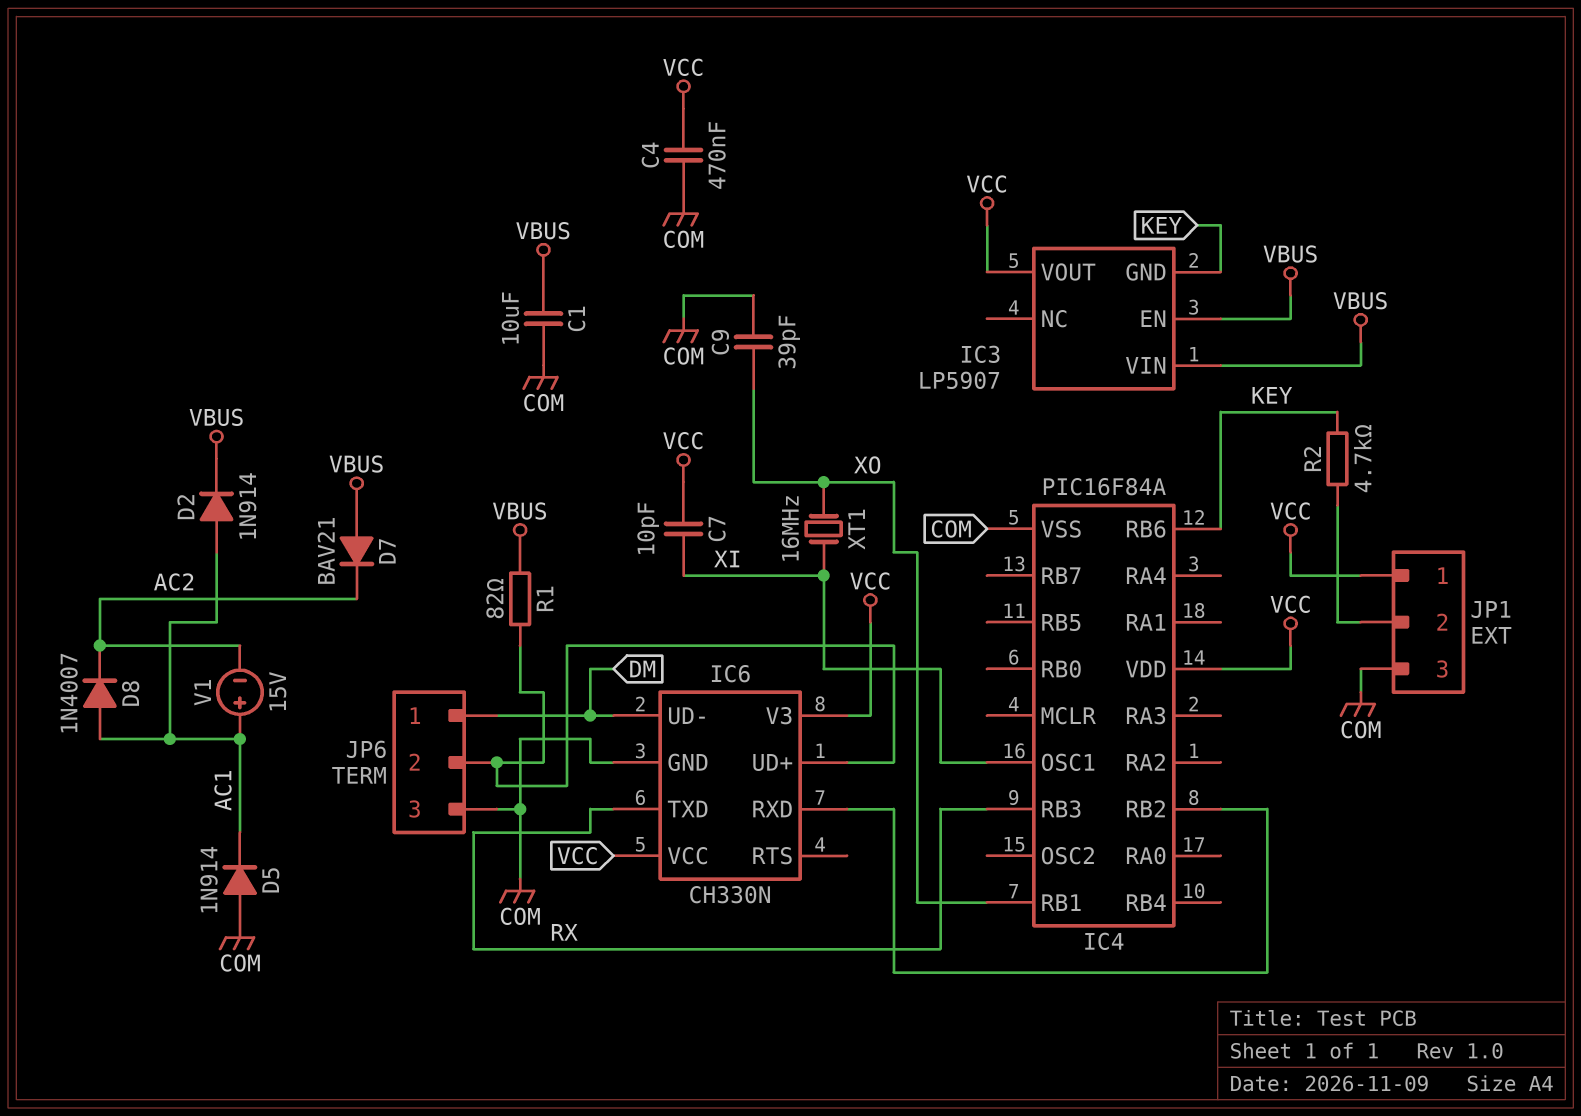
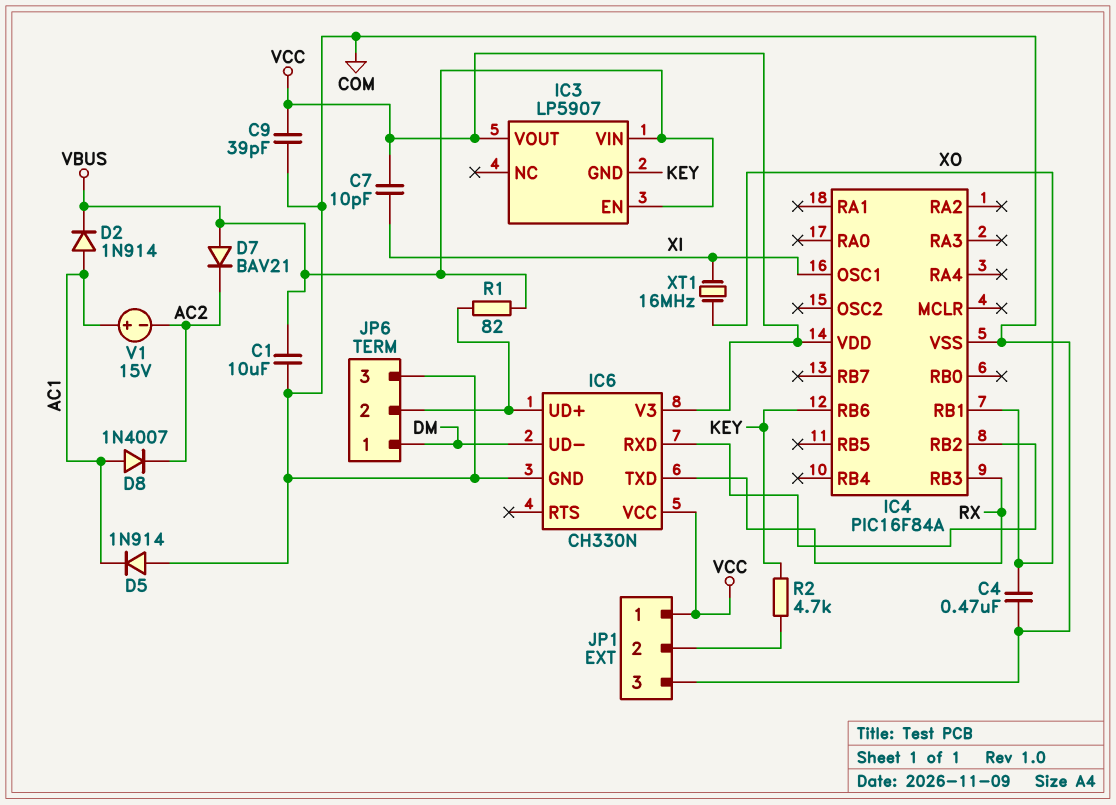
C4: 470nF (COM, VCC) -> 470nF (COM, XO)
C9: 39pF (COM, XO) -> 39pF (COM, VCC)

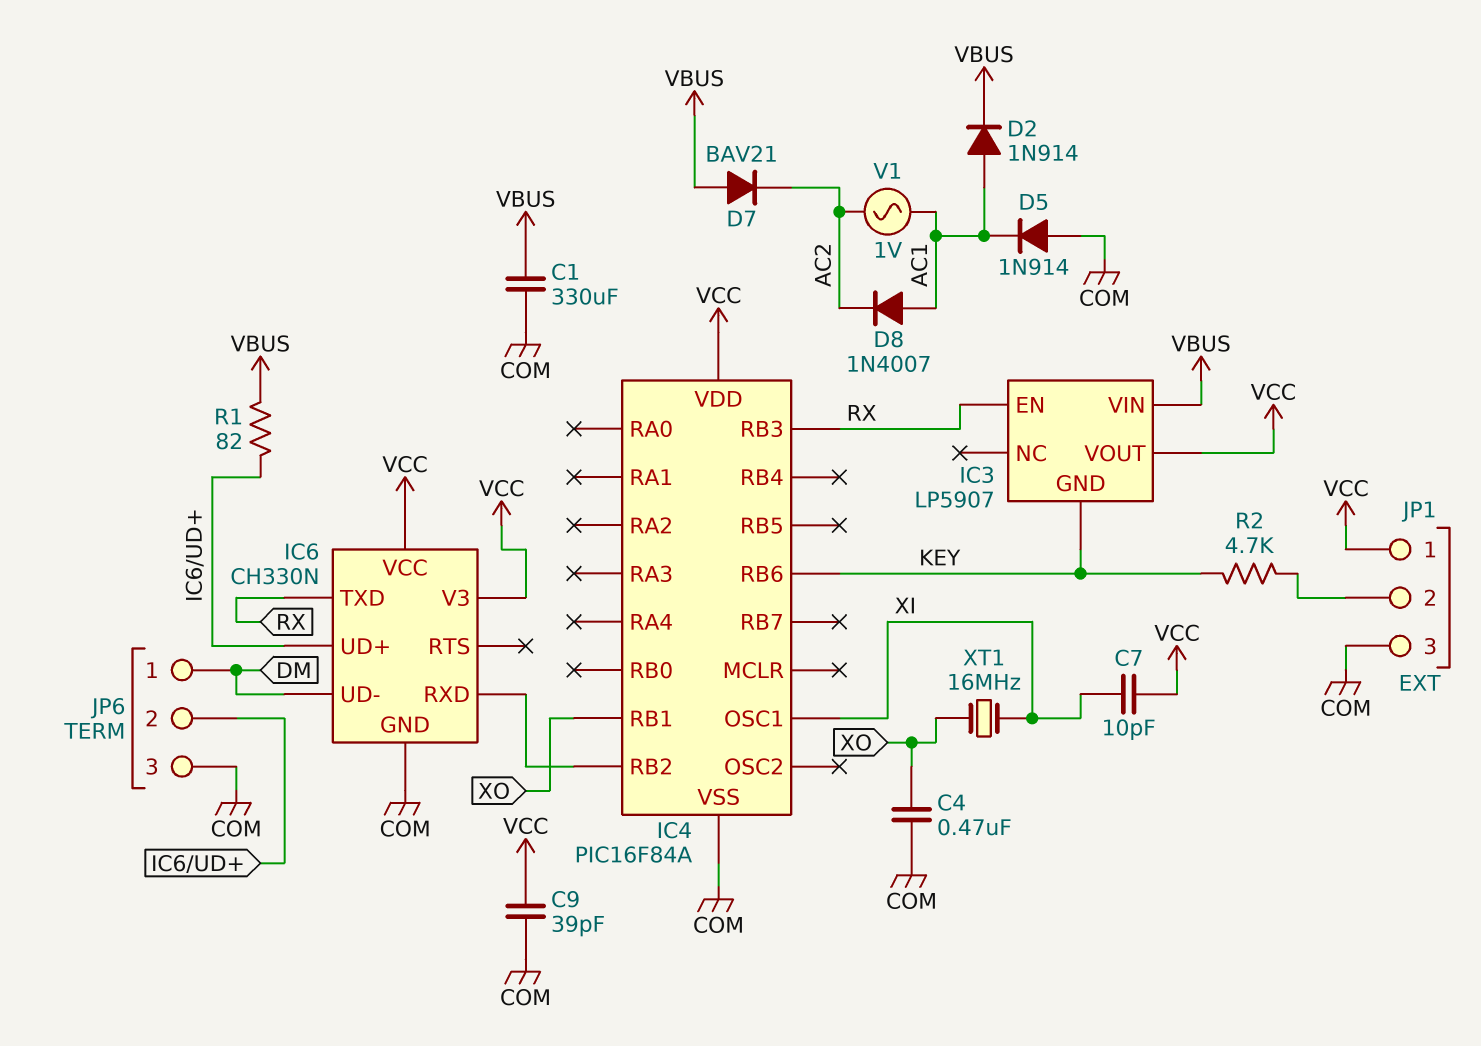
C1: 10uF (COM, VBUS) -> 330uF (COM, VBUS)
IC3 pin EN: VBUS -> RX
V1: 15V (plus AC1, minus AC2) -> AC 1V (AC1, AC2)

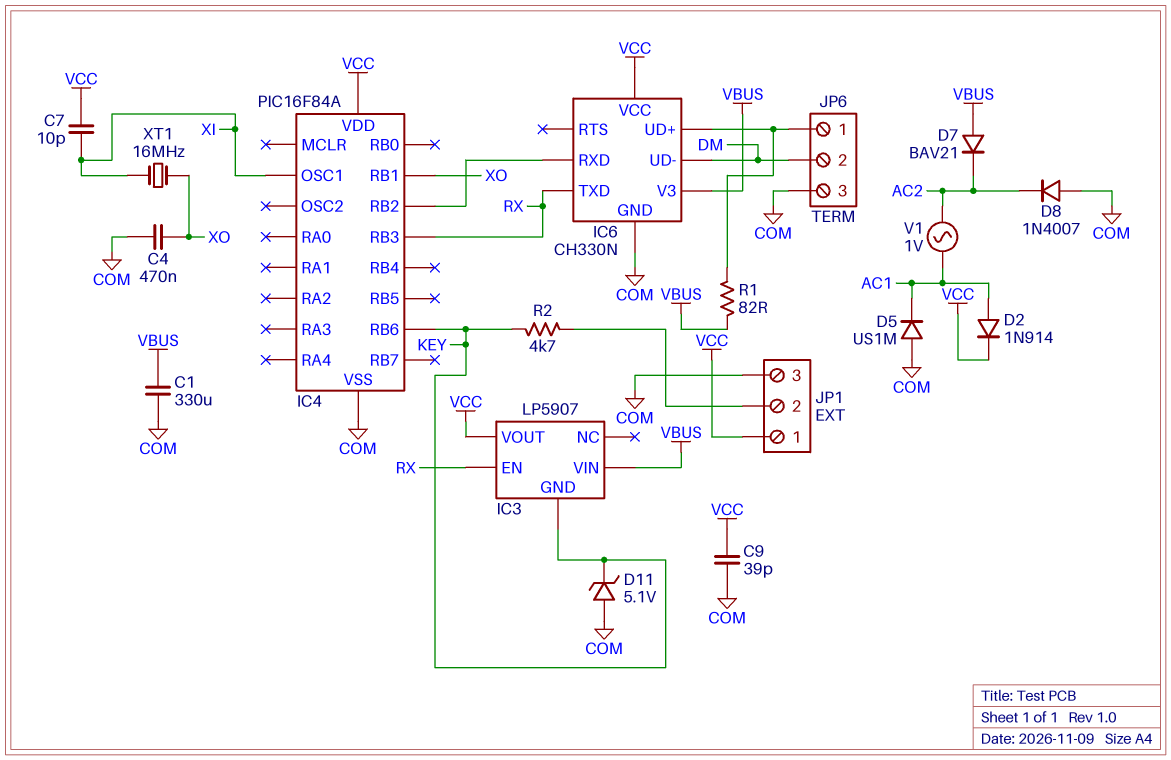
D2: diode 1N914 (A AC1, K VBUS) -> diode 1N914 (A AC1, K VCC)
D5: diode 1N914 (A COM, K AC1) -> diode US1M (A COM, K AC1)
D8: diode 1N4007 (A AC1, K AC2) -> diode 1N4007 (A COM, K AC2)
D11: none -> zener 5.1V (A COM, K KEY)
IC6 pin V3: VCC -> VBUS
JP6 pin 1: DM -> IC6/UD+
JP6 pin 2: IC6/UD+ -> DM

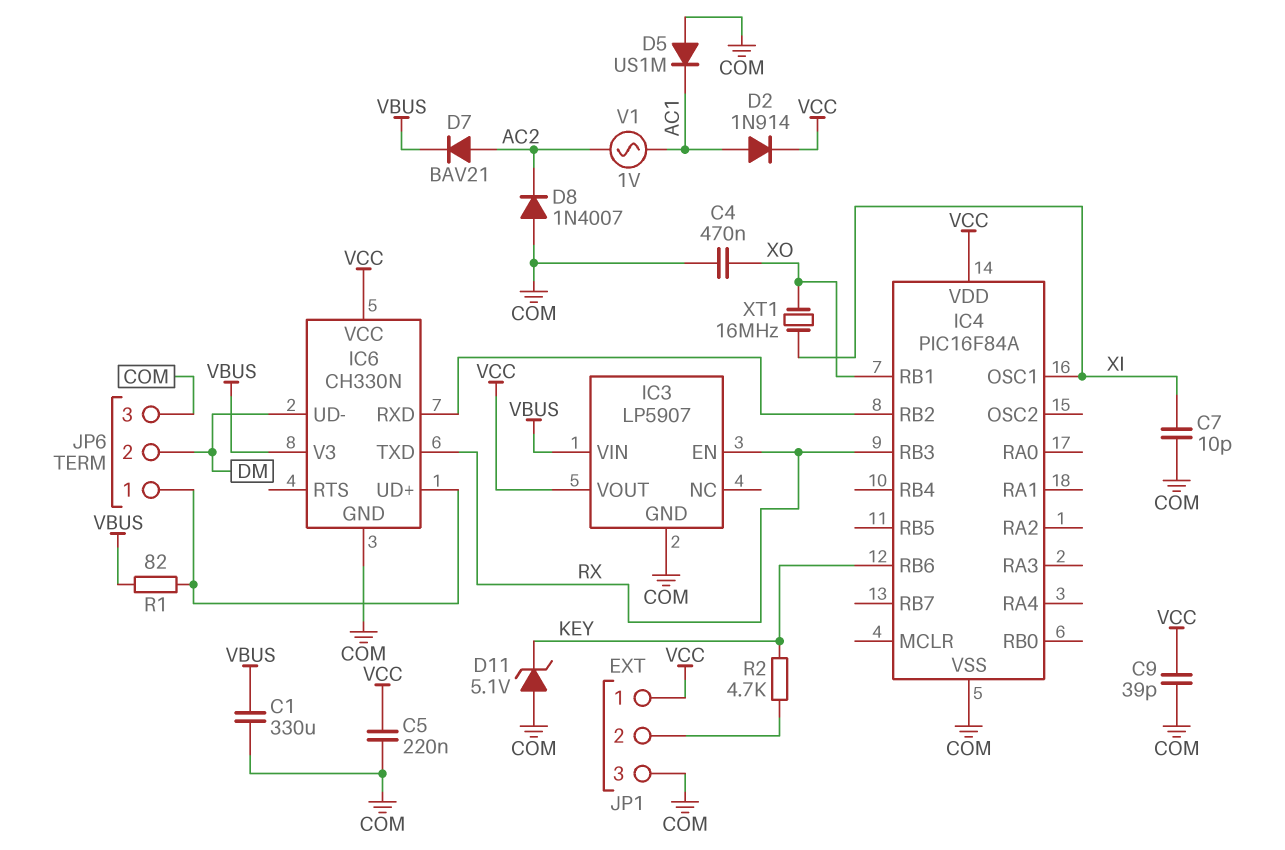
C5: none -> 220nF (COM, VCC)
C7: 10pF (VCC, XI) -> 10pF (COM, XI)
D7: diode BAV21 (A VBUS, K AC2) -> diode BAV21 (A AC2, K VBUS)
IC3 pin GND: KEY -> COM

